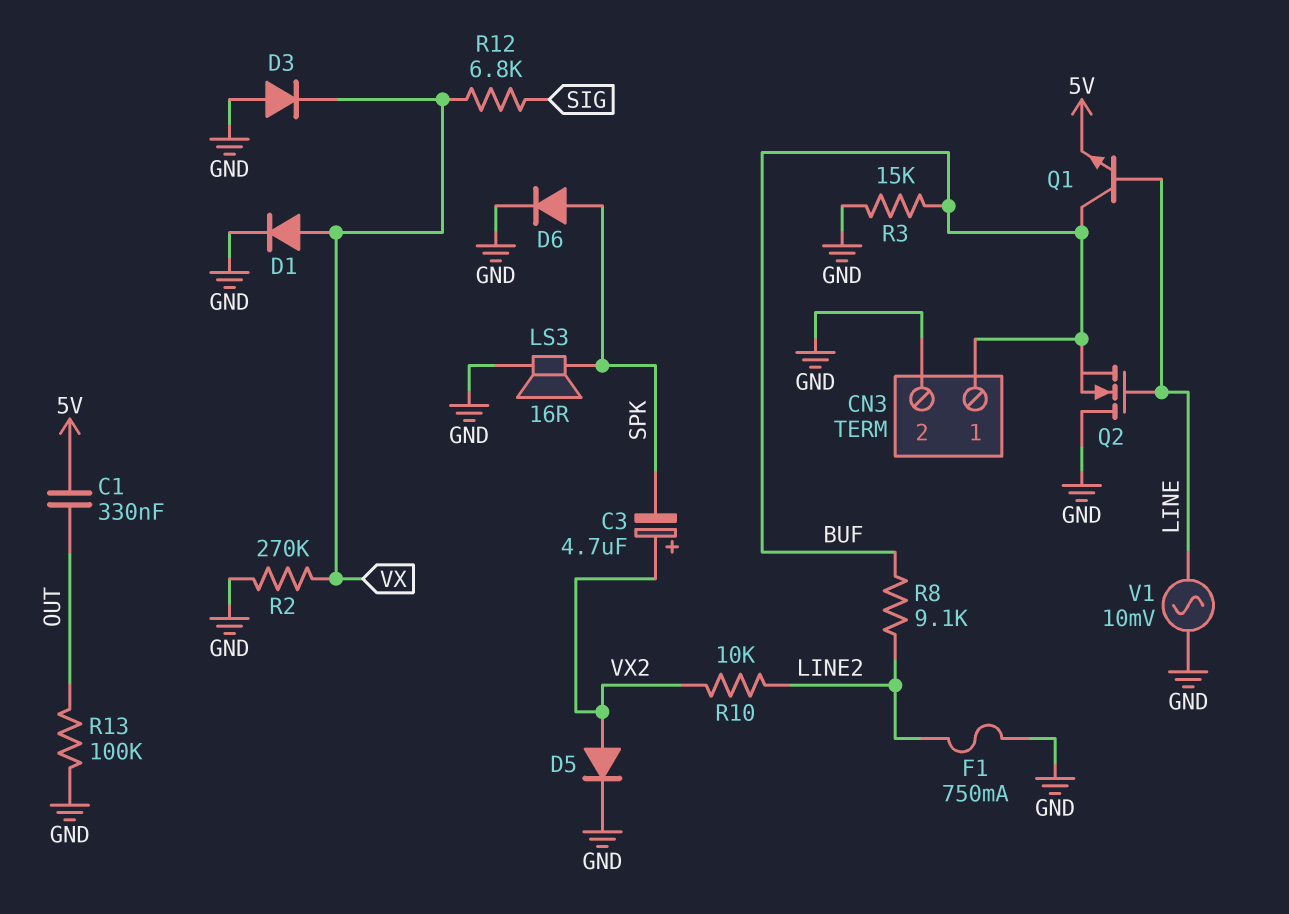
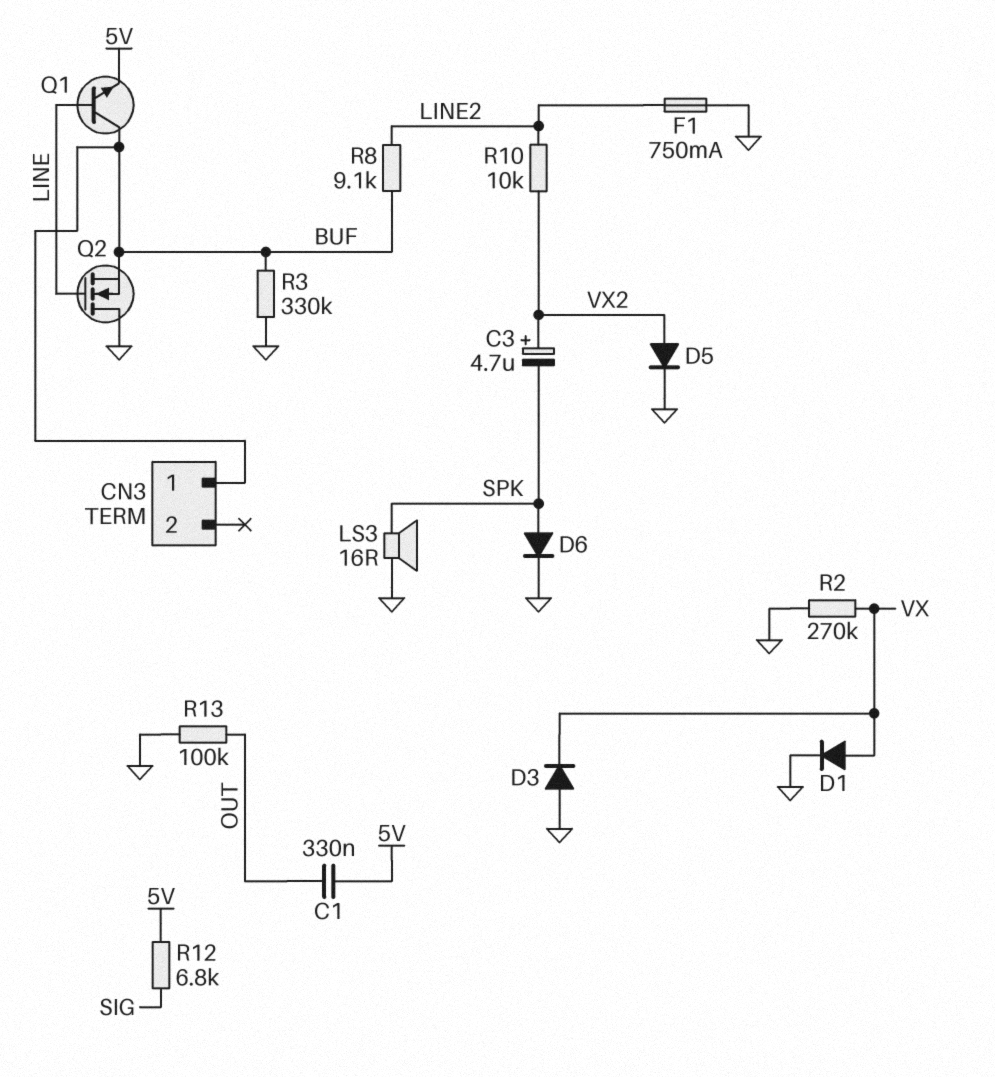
CN3 pin 2: GND -> none
R3: 15k (BUF, GND) -> 330k (BUF, GND)
R12: 6.8k (SIG, VX) -> 6.8k (5V, SIG)
V1: AC 10mV (GND, LINE) -> none

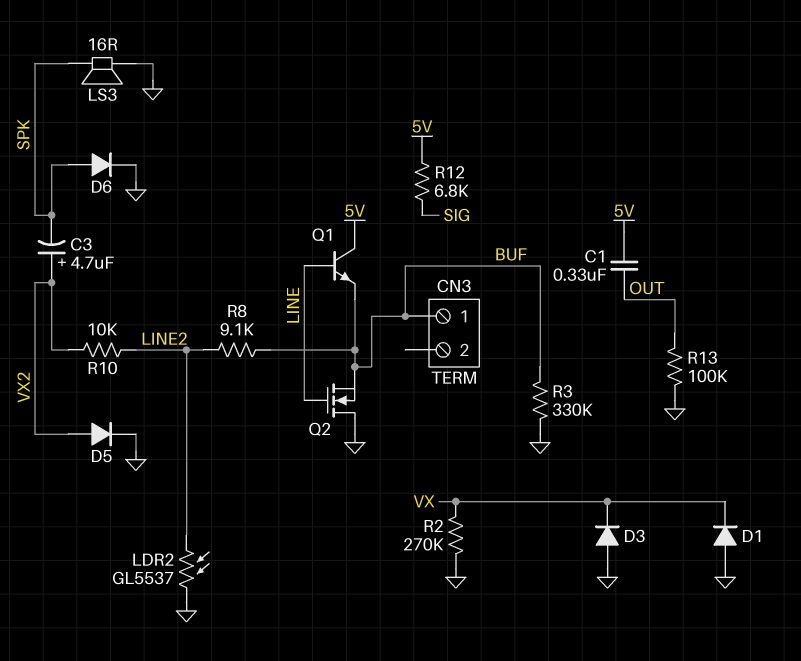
D1: diode (A VX, K GND) -> diode (A GND, K VX)
F1: 750mA (GND, LINE2) -> none
LDR2: none -> GL5537 (GND, LINE2)
Q1: NPN (B LINE, C BUF, E 5V) -> NPN (B LINE, C 5V, E BUF)

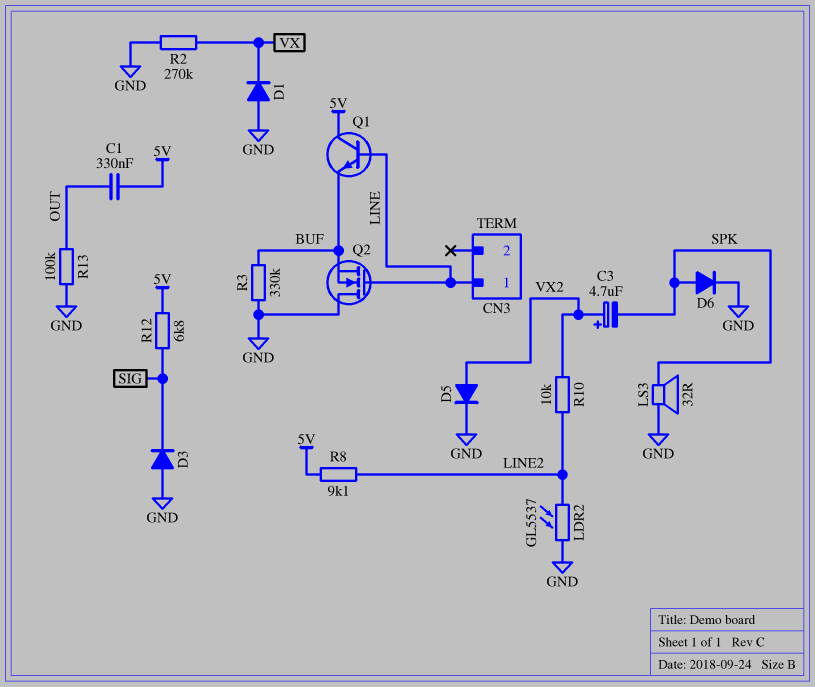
CN3 pin 1: BUF -> LINE
D3: diode (A GND, K VX) -> diode (A GND, K SIG)
LS3: speaker 16R (GND, SPK) -> speaker 32R (GND, SPK)
R8: 9.1k (BUF, LINE2) -> 9.1k (5V, LINE2)

